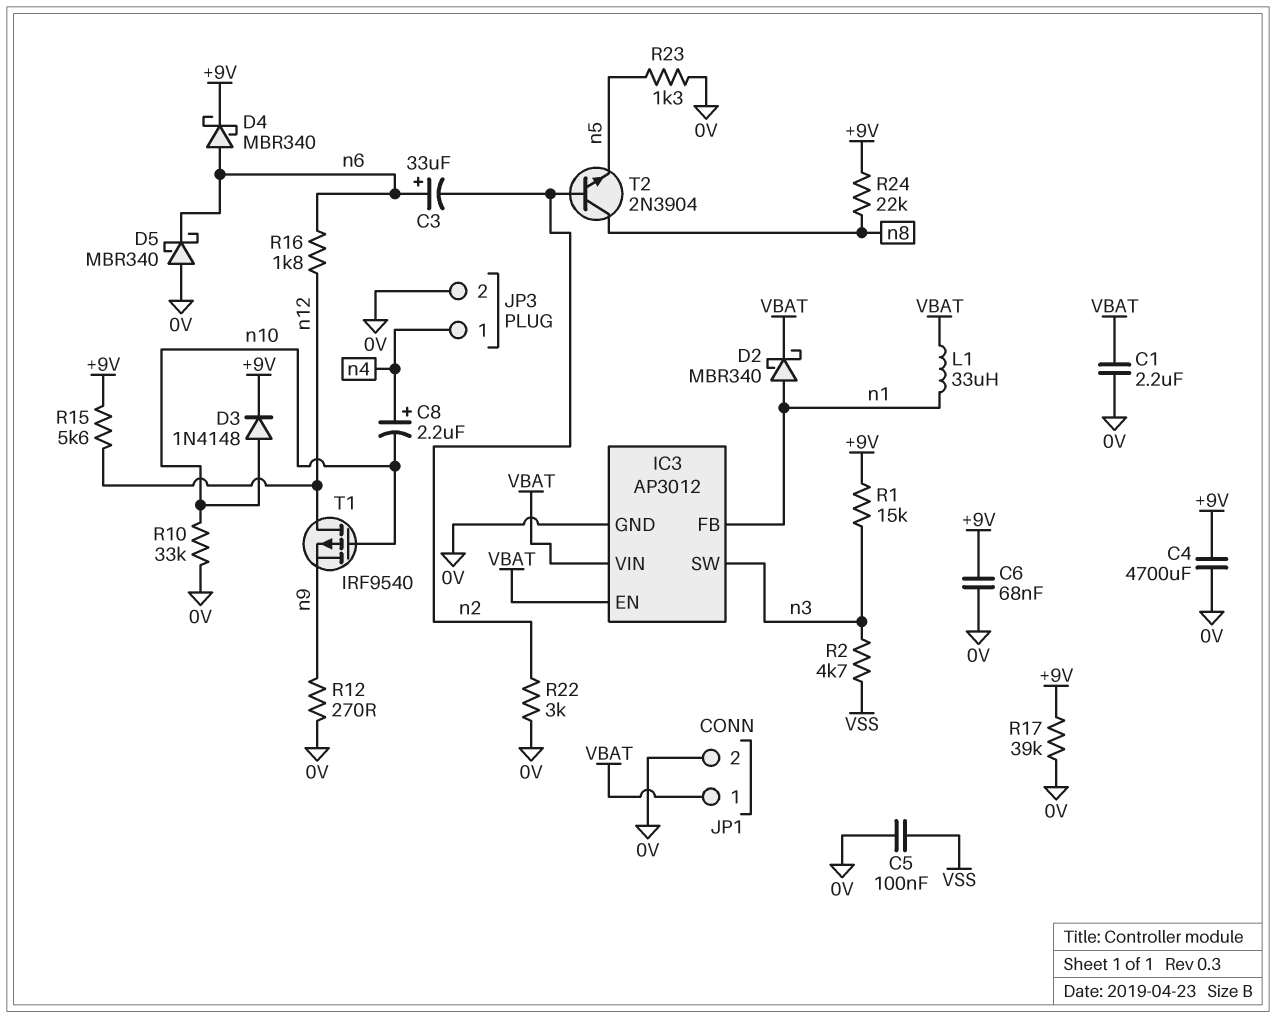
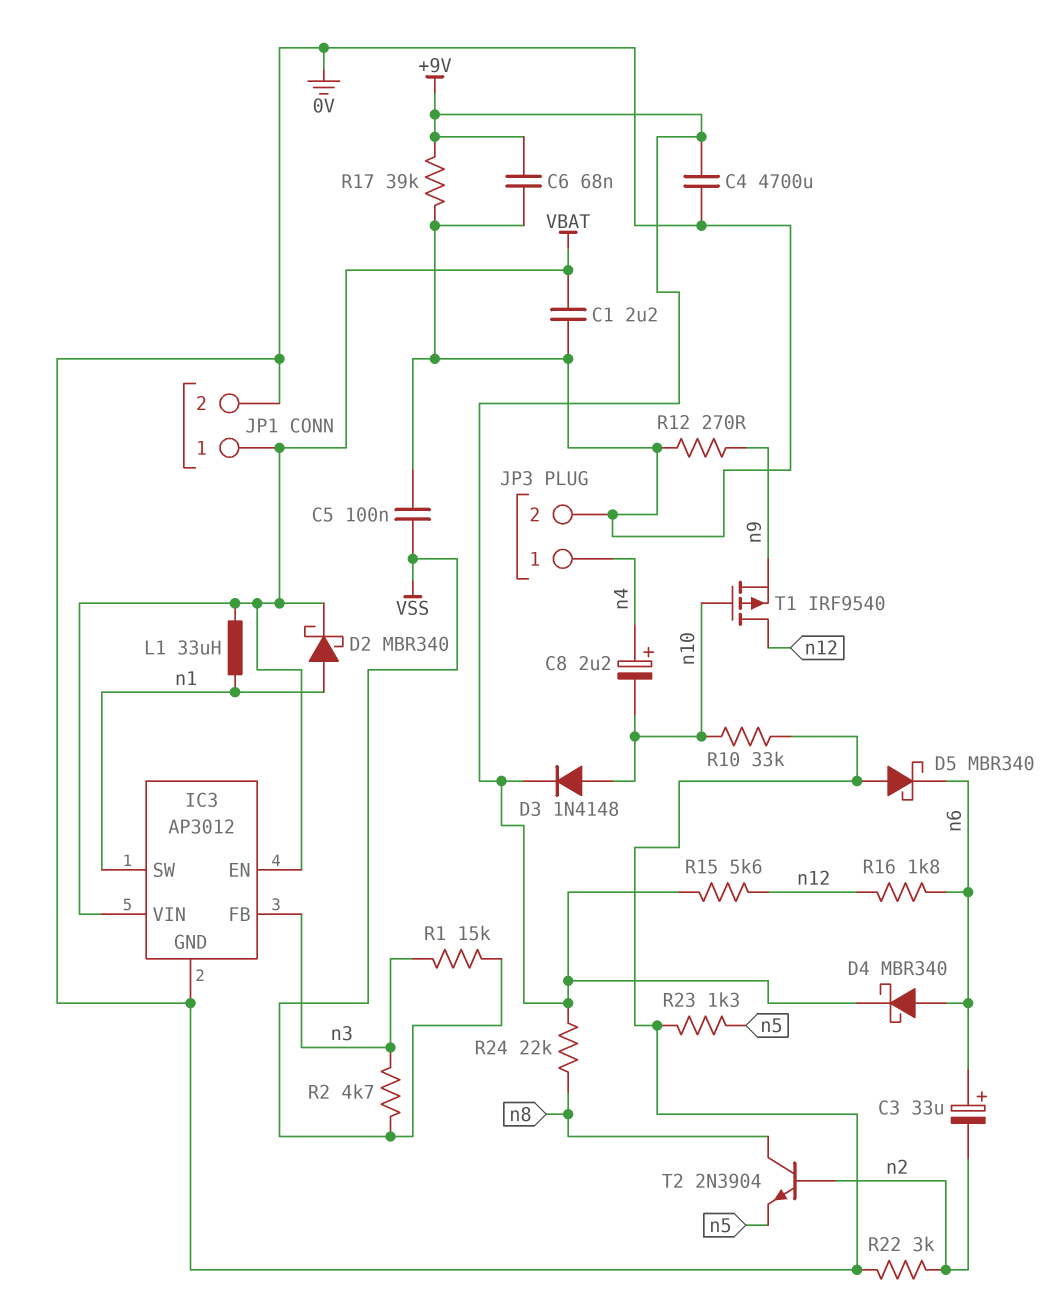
IC3 pin FB: n1 -> n3
IC3 pin SW: n3 -> n1
R1: 15k (+9V, n3) -> 15k (VSS, n3)

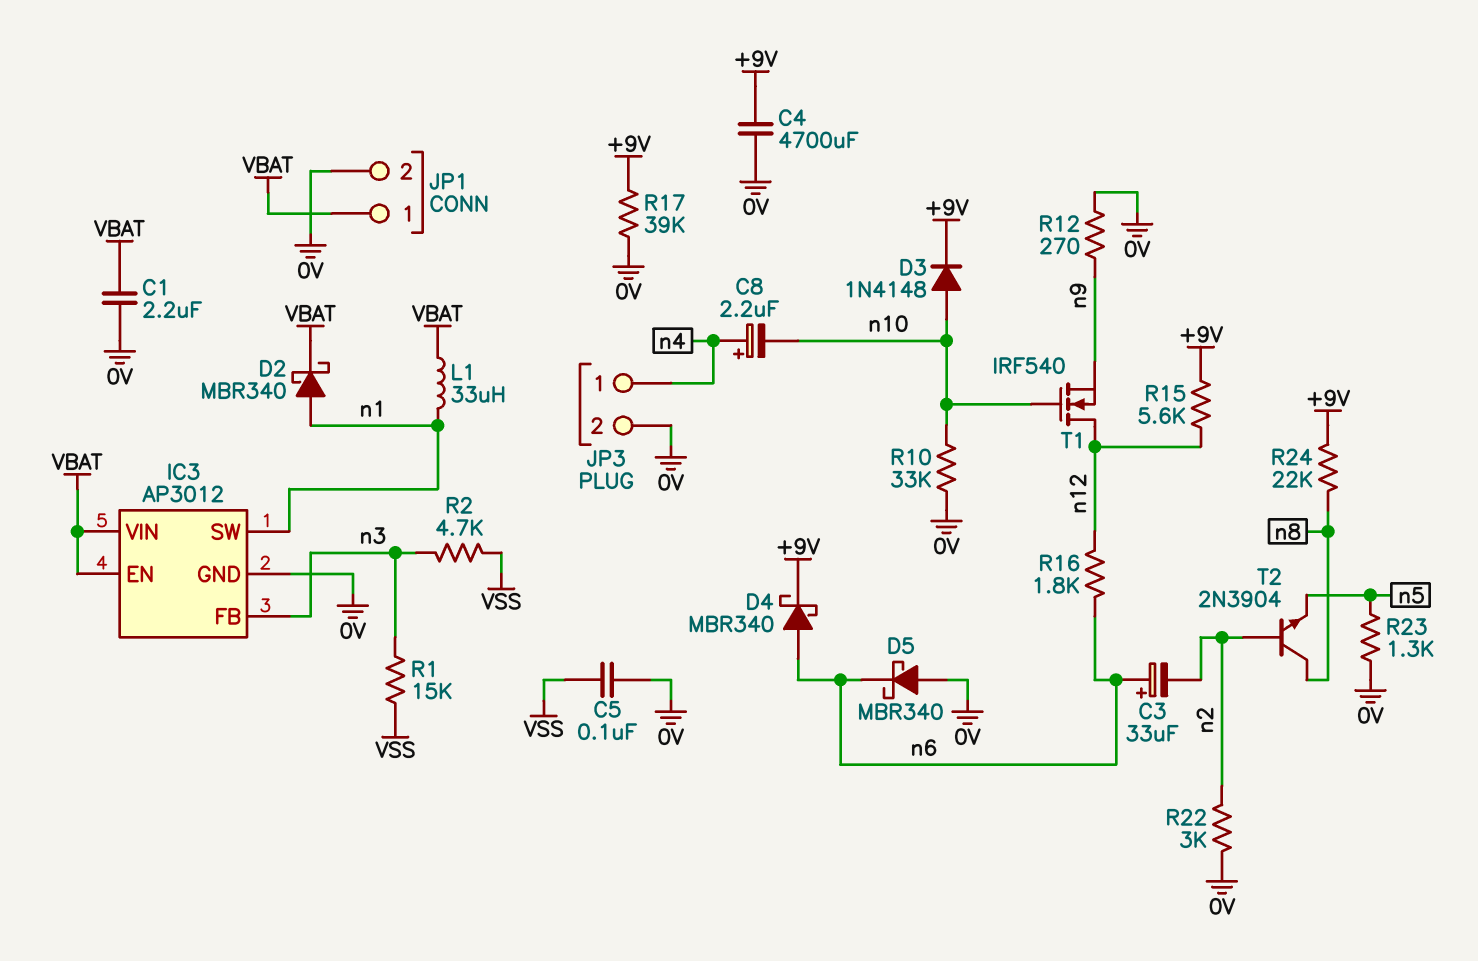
C6: 68nF (+9V, 0V) -> none
T1: PMOS IRF9540 (G n10, D n12, S n9) -> NMOS IRF540 (G n10, D n12, S n9)

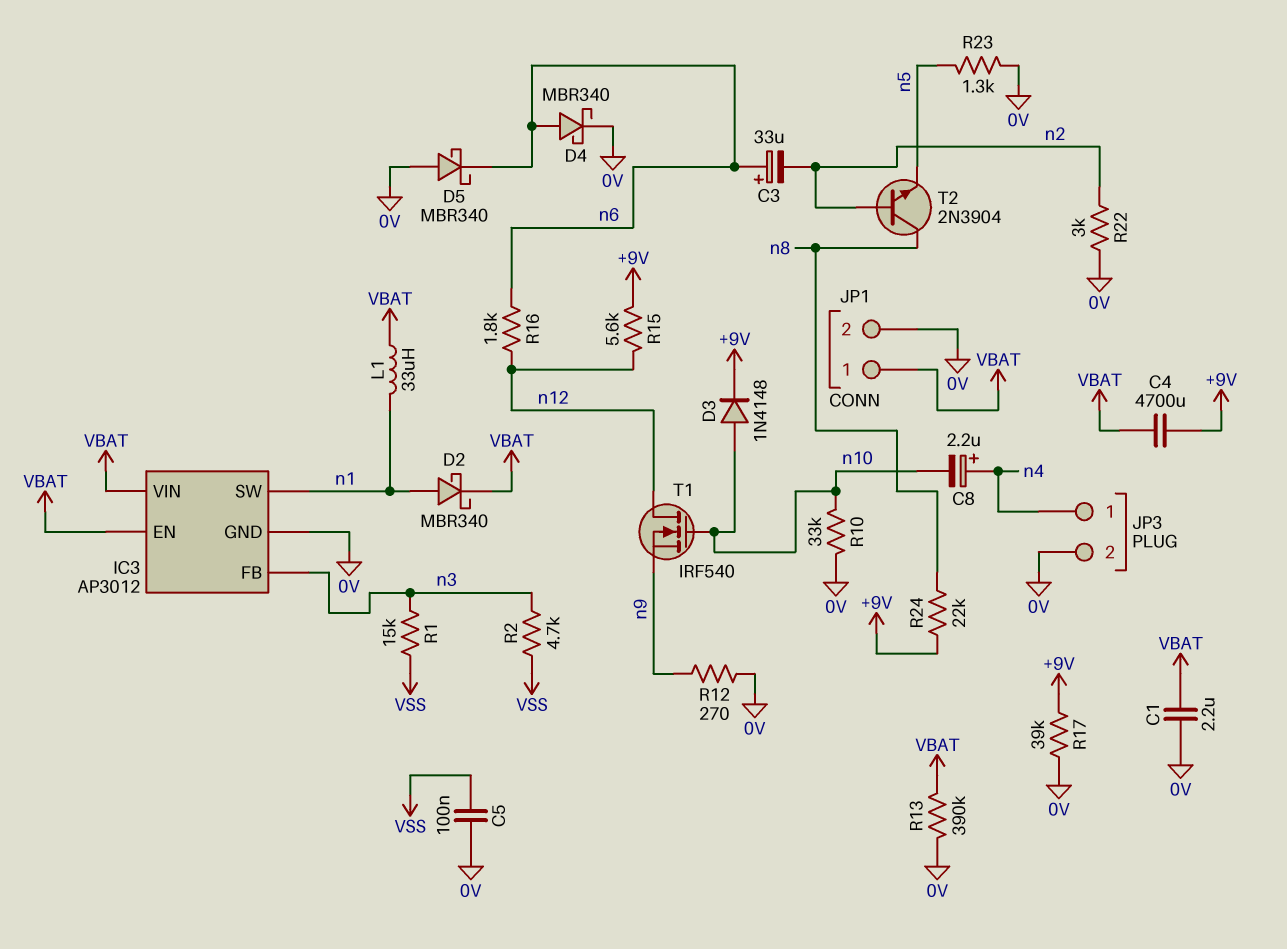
C4: 4700uF (+9V, 0V) -> 4700uF (+9V, VBAT)
D4: schottky MBR340 (A n6, K +9V) -> schottky MBR340 (A n6, K 0V)
R13: none -> 390k (0V, VBAT)

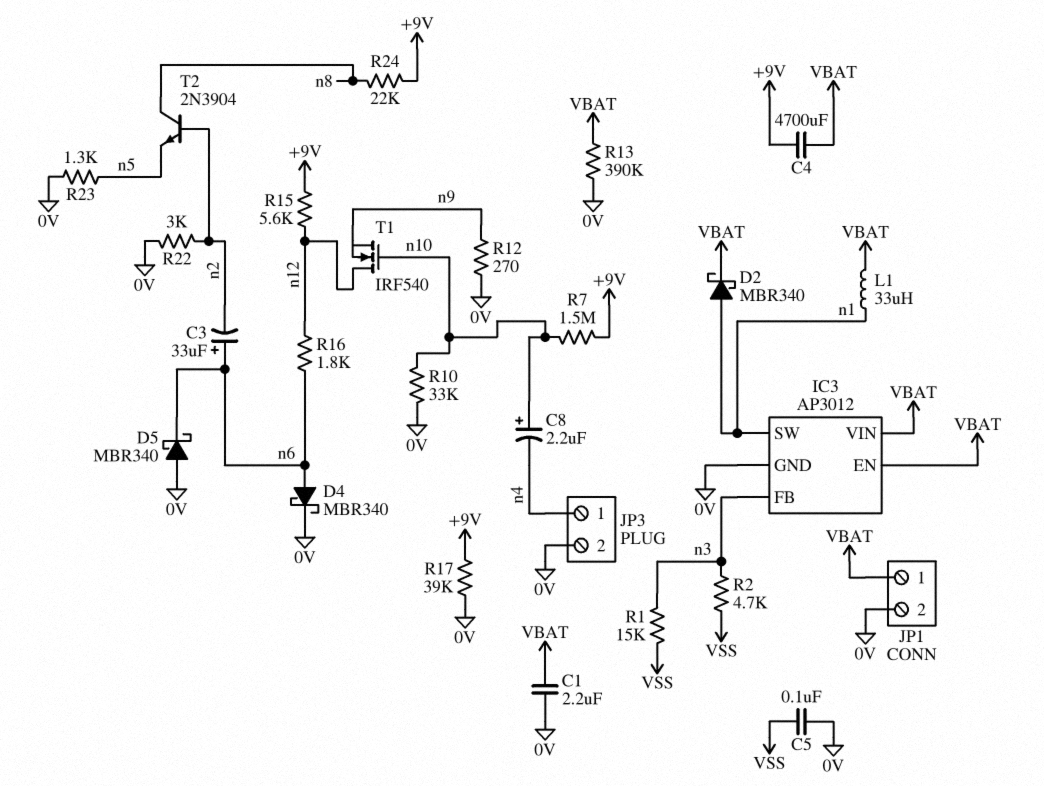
C8: 2.2uF (plus n4, minus n10) -> 2.2uF (plus n10, minus n4)
D3: diode 1N4148 (A n10, K +9V) -> none
R7: none -> 1.5M (+9V, n10)

